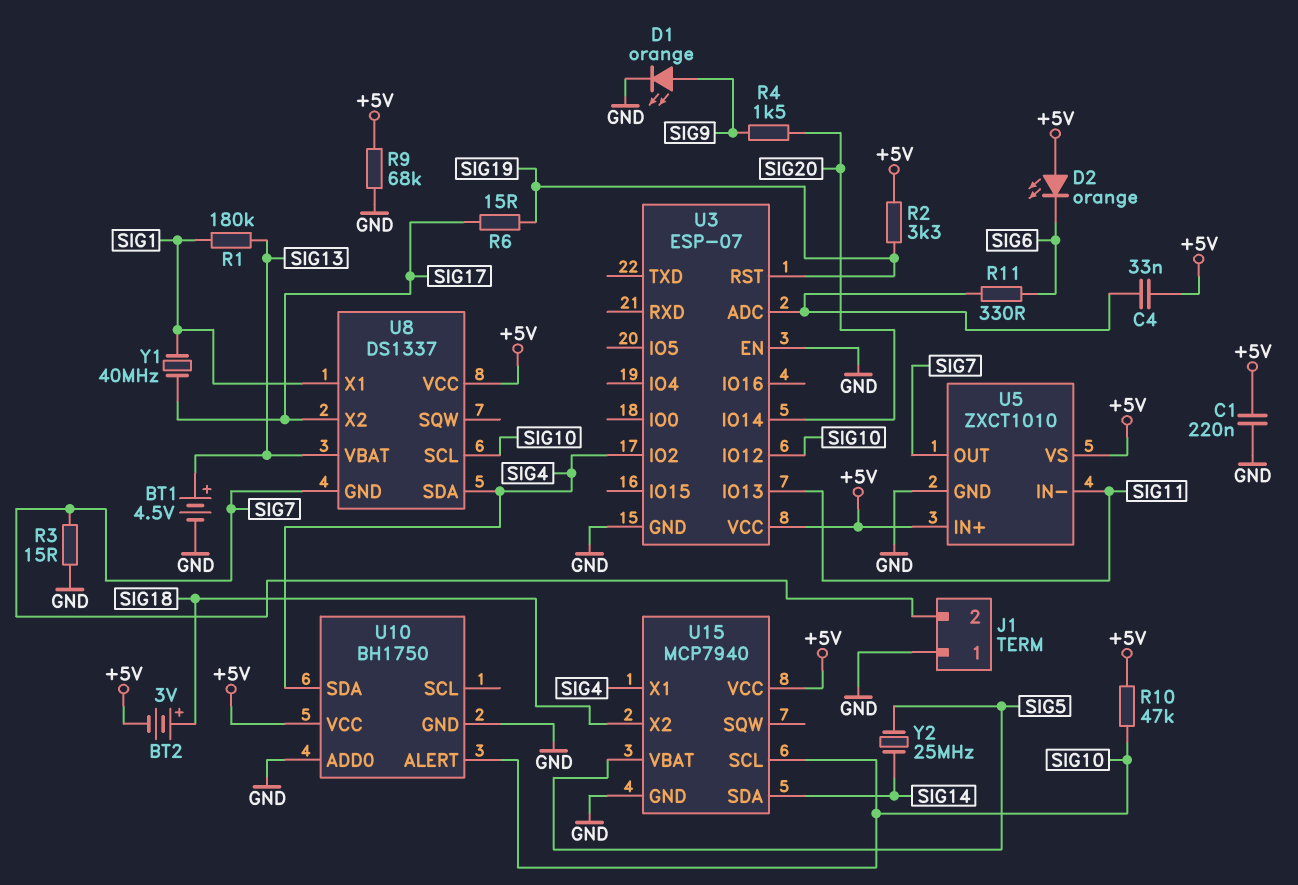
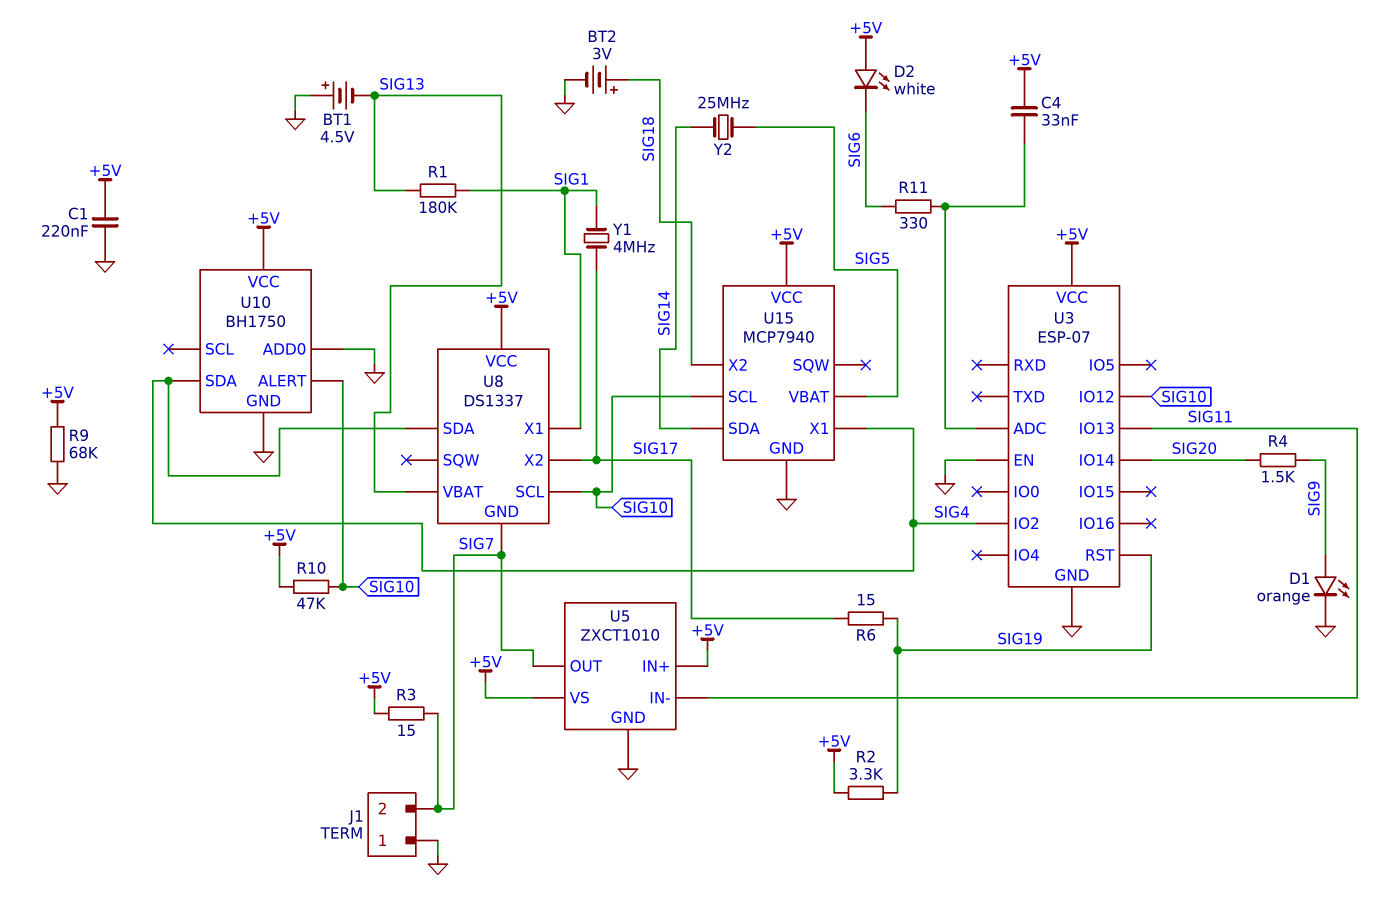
BT1: 4.5V (plus SIG13, minus GND) -> 4.5V (plus GND, minus SIG13)
BT2: 3V (plus SIG18, minus +5V) -> 3V (plus SIG18, minus GND)
D2: LED orange (A +5V, K SIG6) -> LED white (A +5V, K SIG6)
R3: 15 (GND, SIG7) -> 15 (+5V, SIG7)
Y1: 40MHz (SIG1, SIG17) -> 4MHz (SIG1, SIG17)

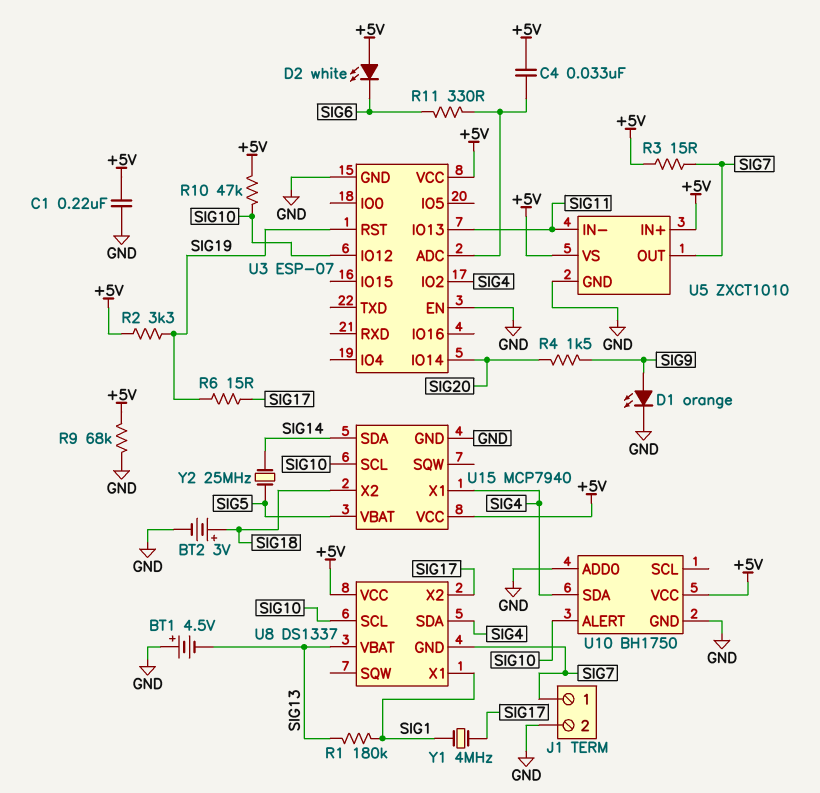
J1 pin 1: GND -> SIG7
J1 pin 2: SIG7 -> GND

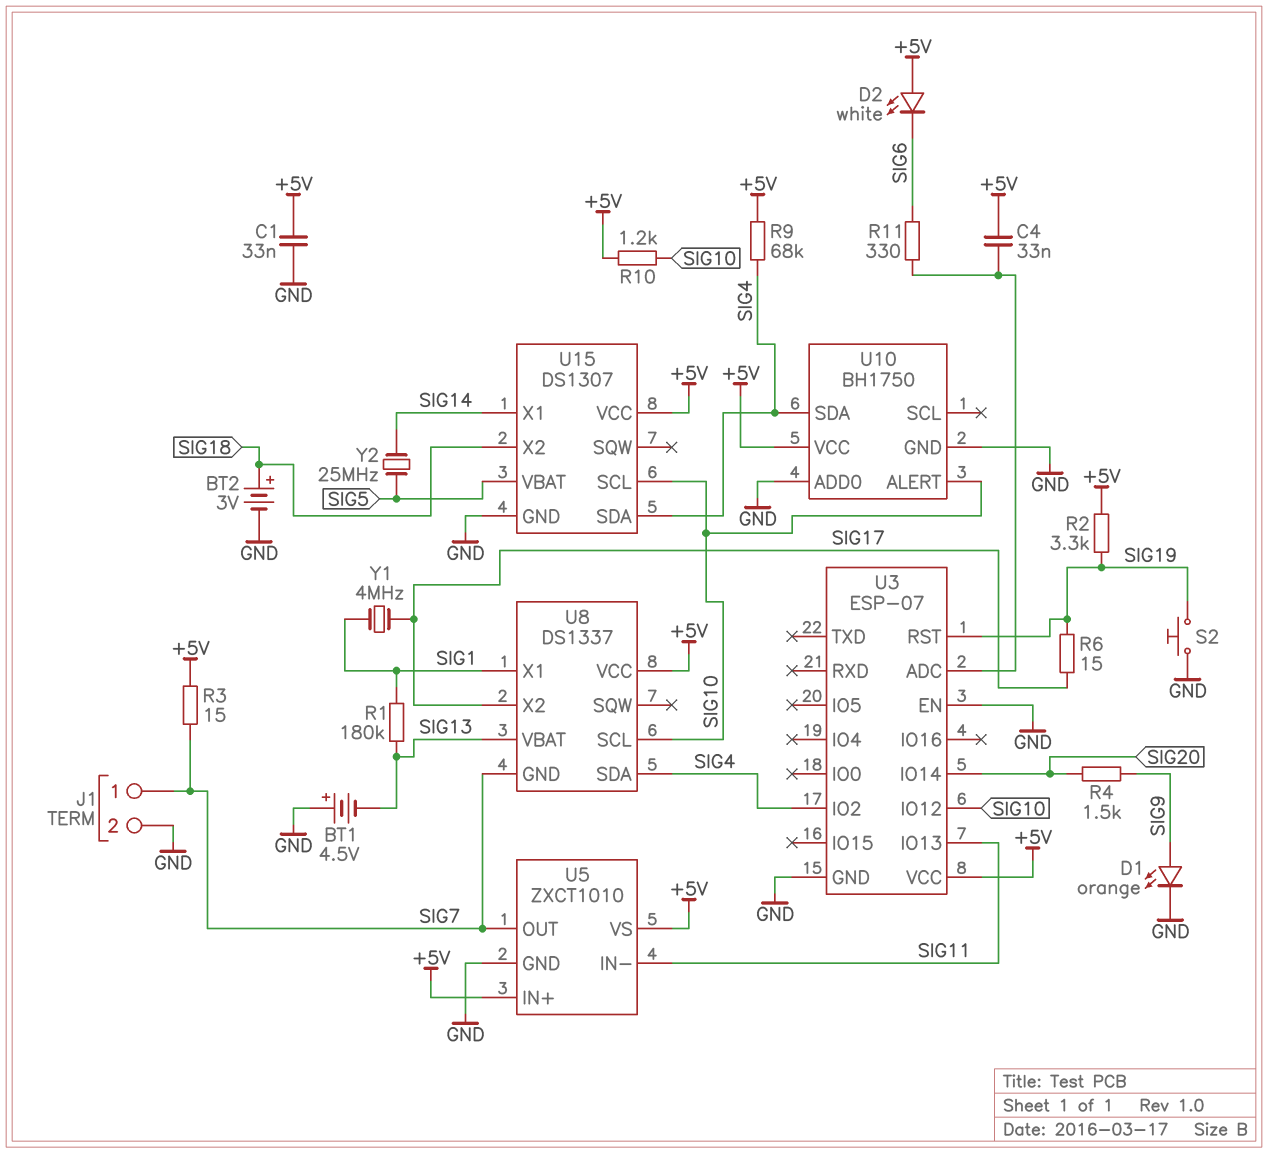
C1: 220nF (+5V, GND) -> 33nF (+5V, GND)
R9: 68k (+5V, GND) -> 68k (+5V, SIG4)
R10: 47k (+5V, SIG10) -> 1.2k (+5V, SIG10)
S2: none -> button (GND, SIG19)
U15: MCP7940 -> DS1307
U15 pin SDA: SIG14 -> SIG4
U15 pin X1: SIG4 -> SIG14

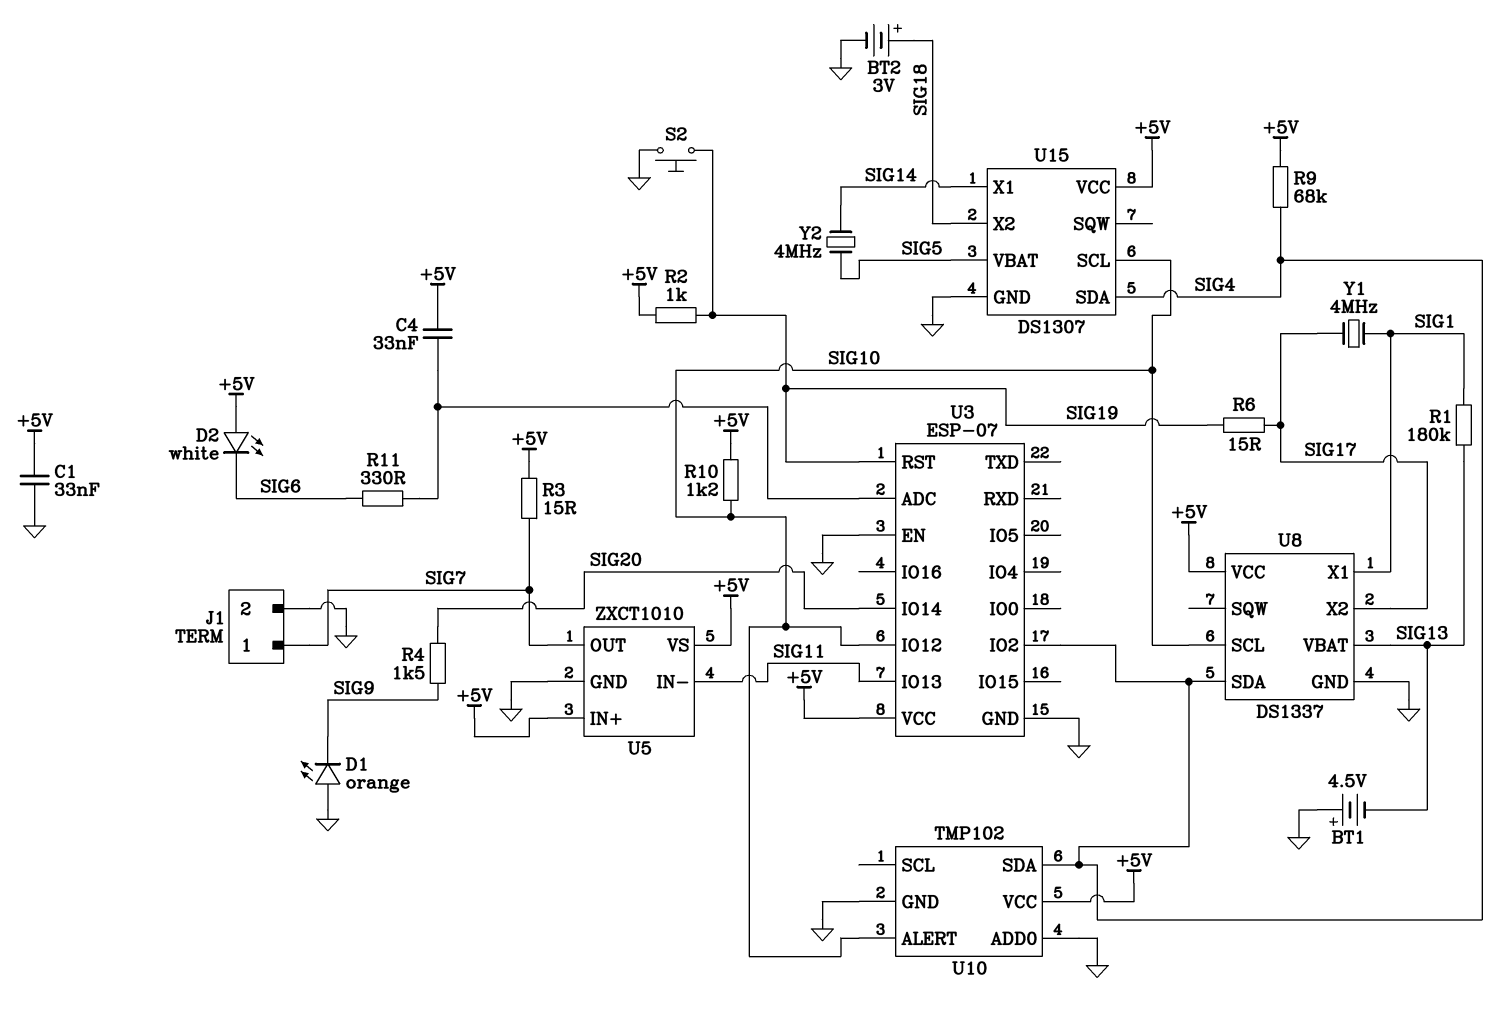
D1: LED orange (A SIG9, K GND) -> LED orange (A GND, K SIG9)
R2: 3.3k (+5V, SIG19) -> 1k (+5V, SIG19)
U8 pin GND: SIG7 -> GND
U10: BH1750 -> TMP102
Y2: 25MHz (SIG5, SIG14) -> 4MHz (SIG5, SIG14)

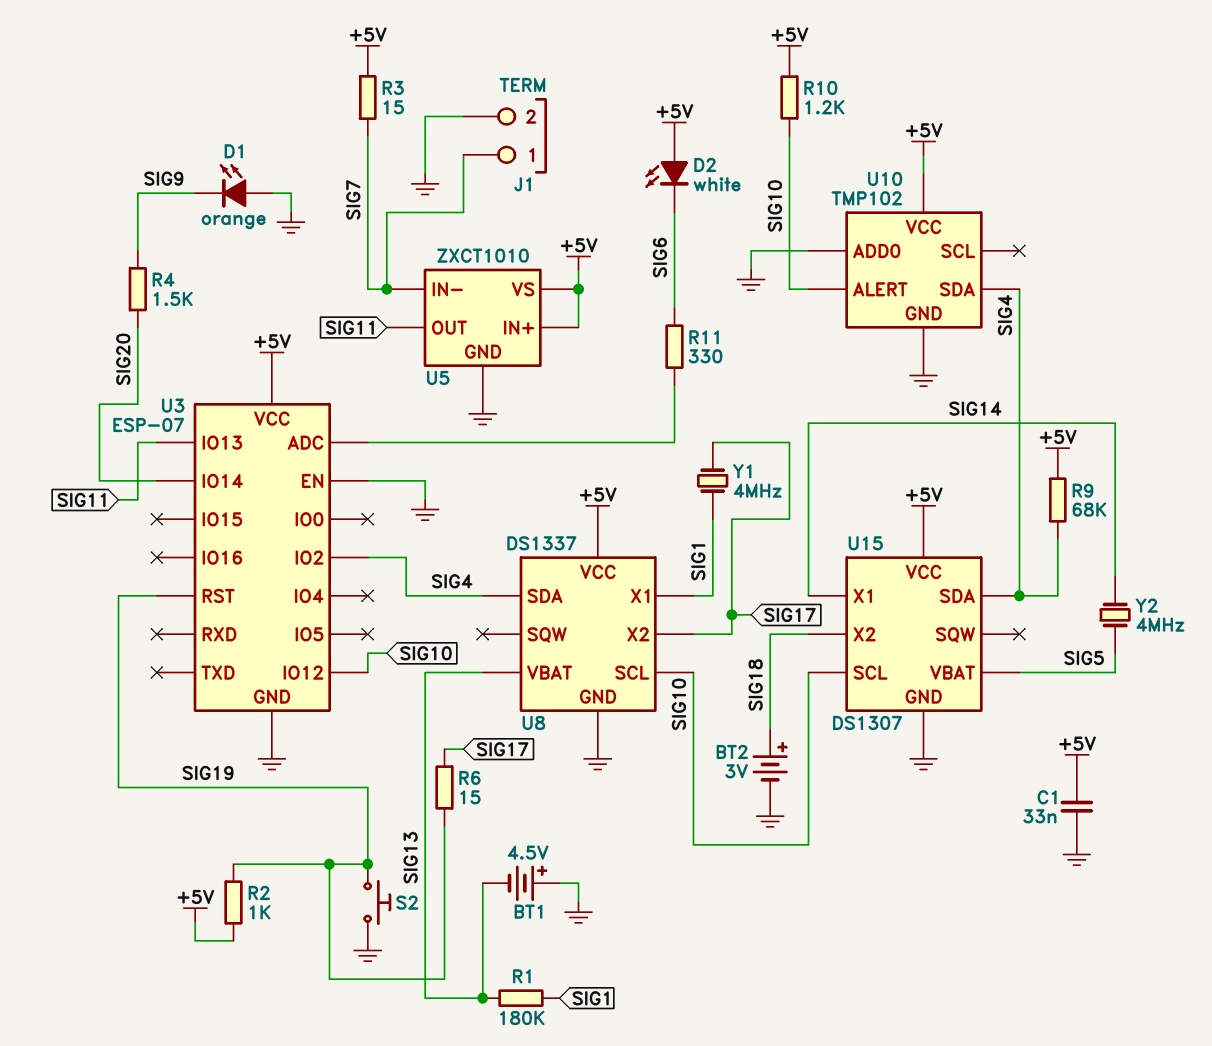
C4: 33nF (+5V, U3/ADC) -> none
U5 pin IN-: SIG11 -> SIG7
U5 pin OUT: SIG7 -> SIG11

